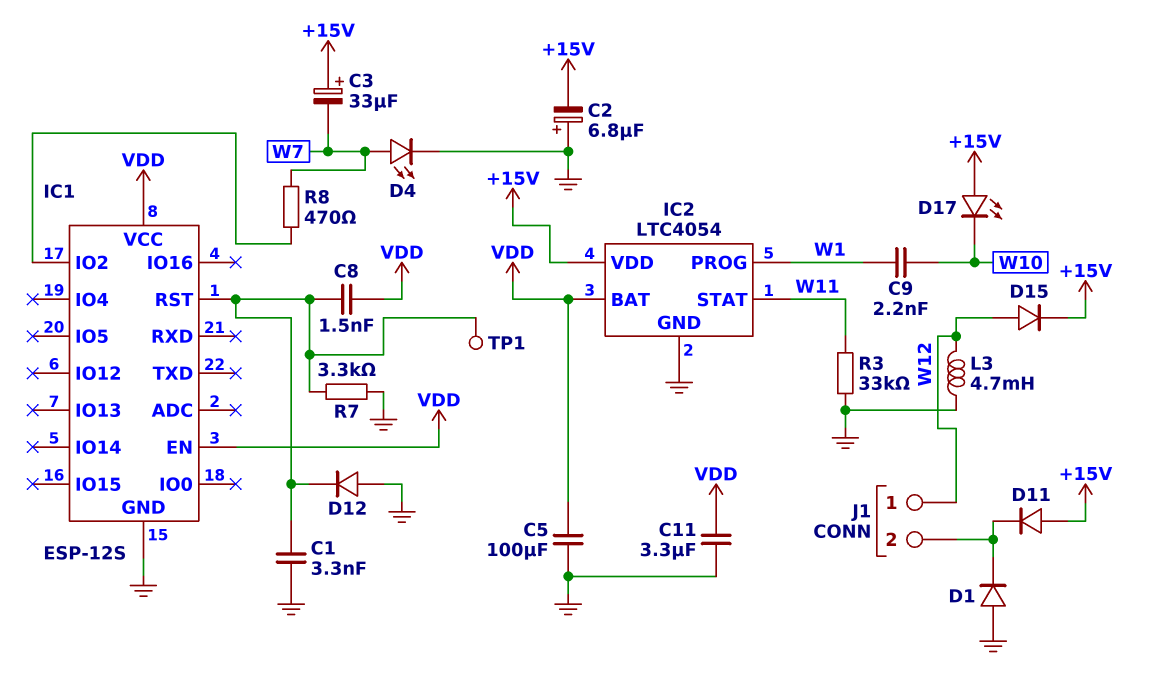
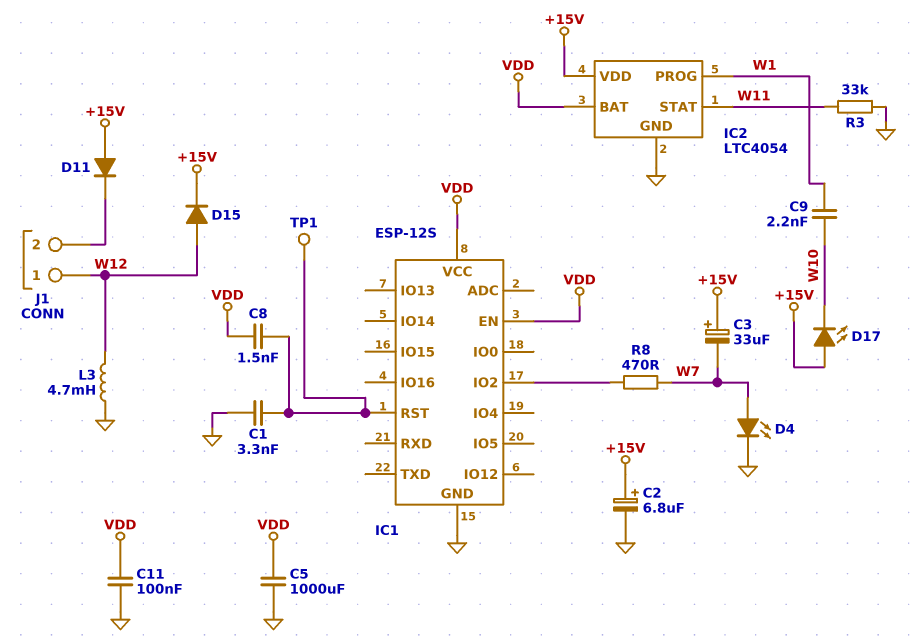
C2: 6.8uF (plus GND, minus +15V) -> 6.8uF (plus +15V, minus GND)
C5: 100uF (GND, VDD) -> 1000uF (GND, VDD)
C11: 3.3uF (GND, VDD) -> 100nF (GND, VDD)
D1: diode (A GND, K J1/2) -> none
D12: diode (A GND, K IC1/RST) -> none
R7: 3.3k (GND, IC1/RST) -> none

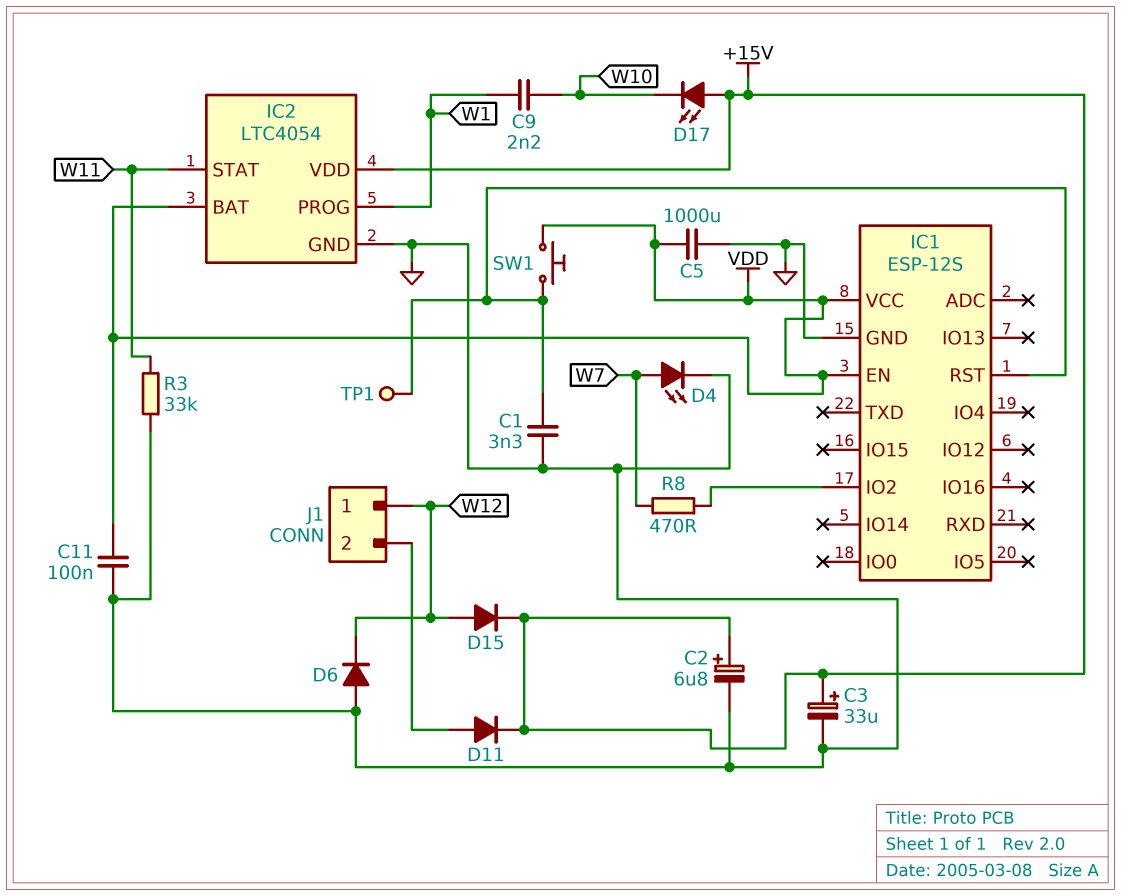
C3: 33uF (plus +15V, minus W7) -> 33uF (plus +15V, minus GND)
C8: 1.5nF (IC1/RST, VDD) -> none
D6: none -> diode (A GND, K W12)
D11: diode (A +15V, K J1/2) -> diode (A J1/2, K +15V)
L3: 4.7mH (GND, W12) -> none
SW1: none -> button (IC1/RST, VDD)

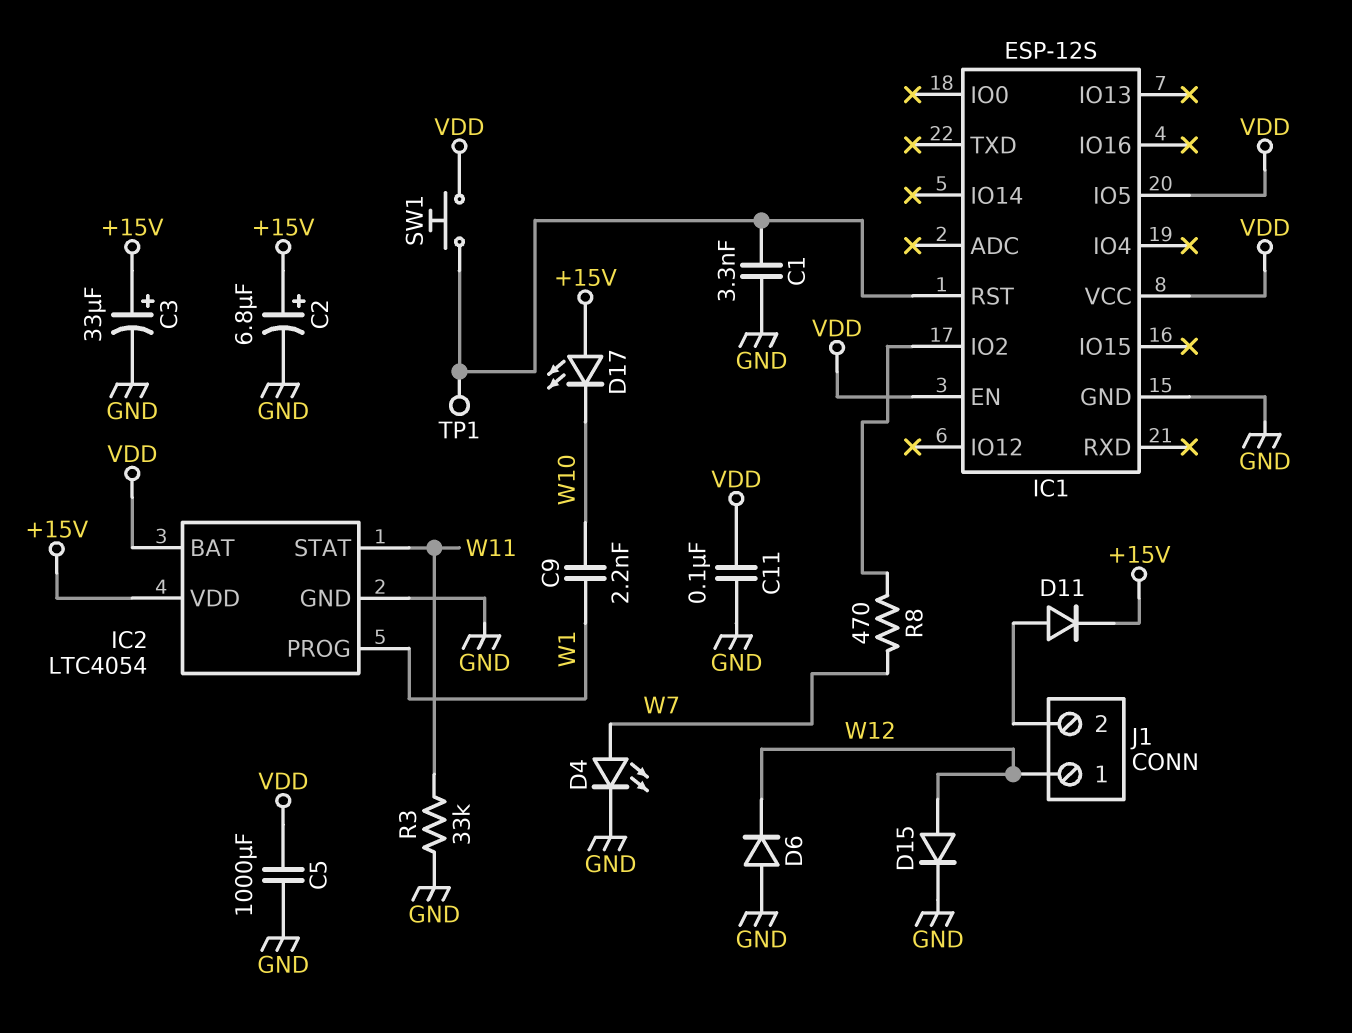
D15: diode (A W12, K +15V) -> diode (A W12, K GND)
IC1 pin IO5: none -> VDD

